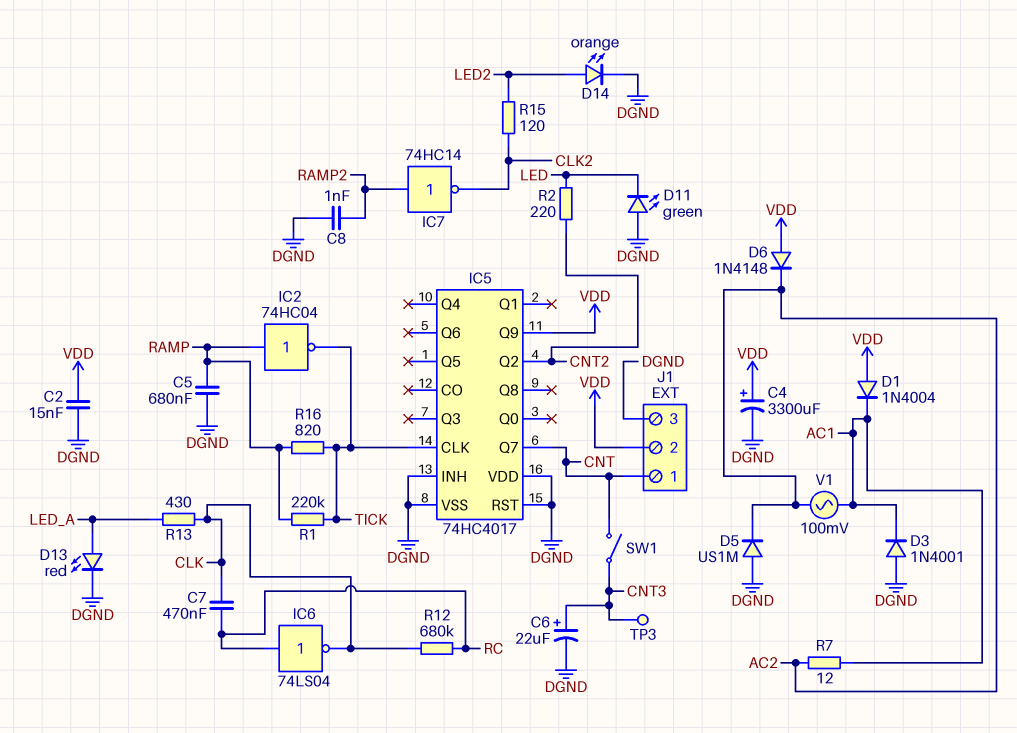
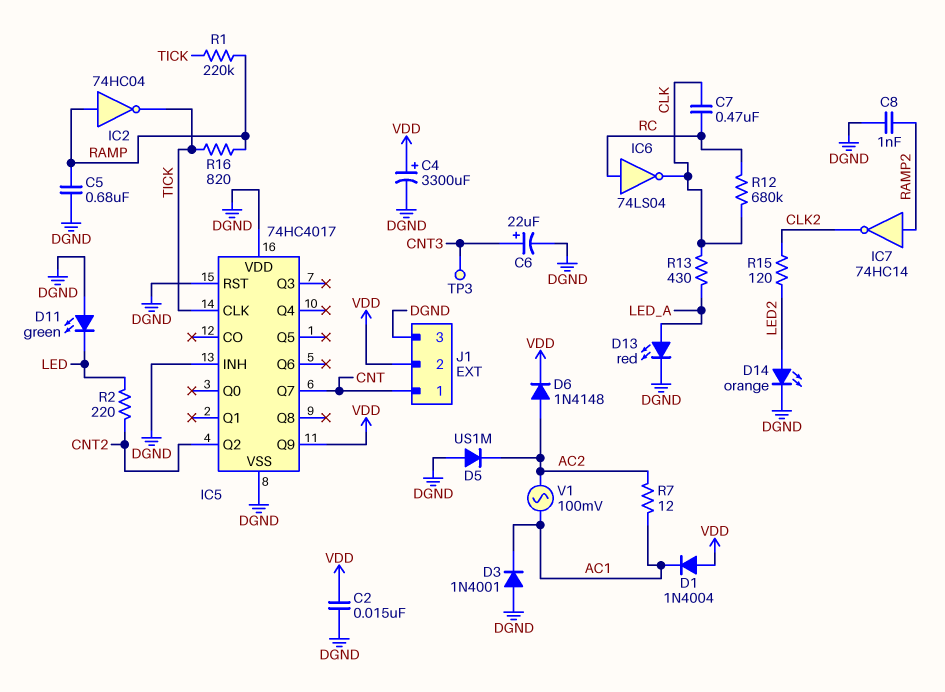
D6: diode 1N4148 (A VDD, K AC2) -> diode 1N4148 (A AC2, K VDD)
SW1: switch (CNT, CNT3) -> none

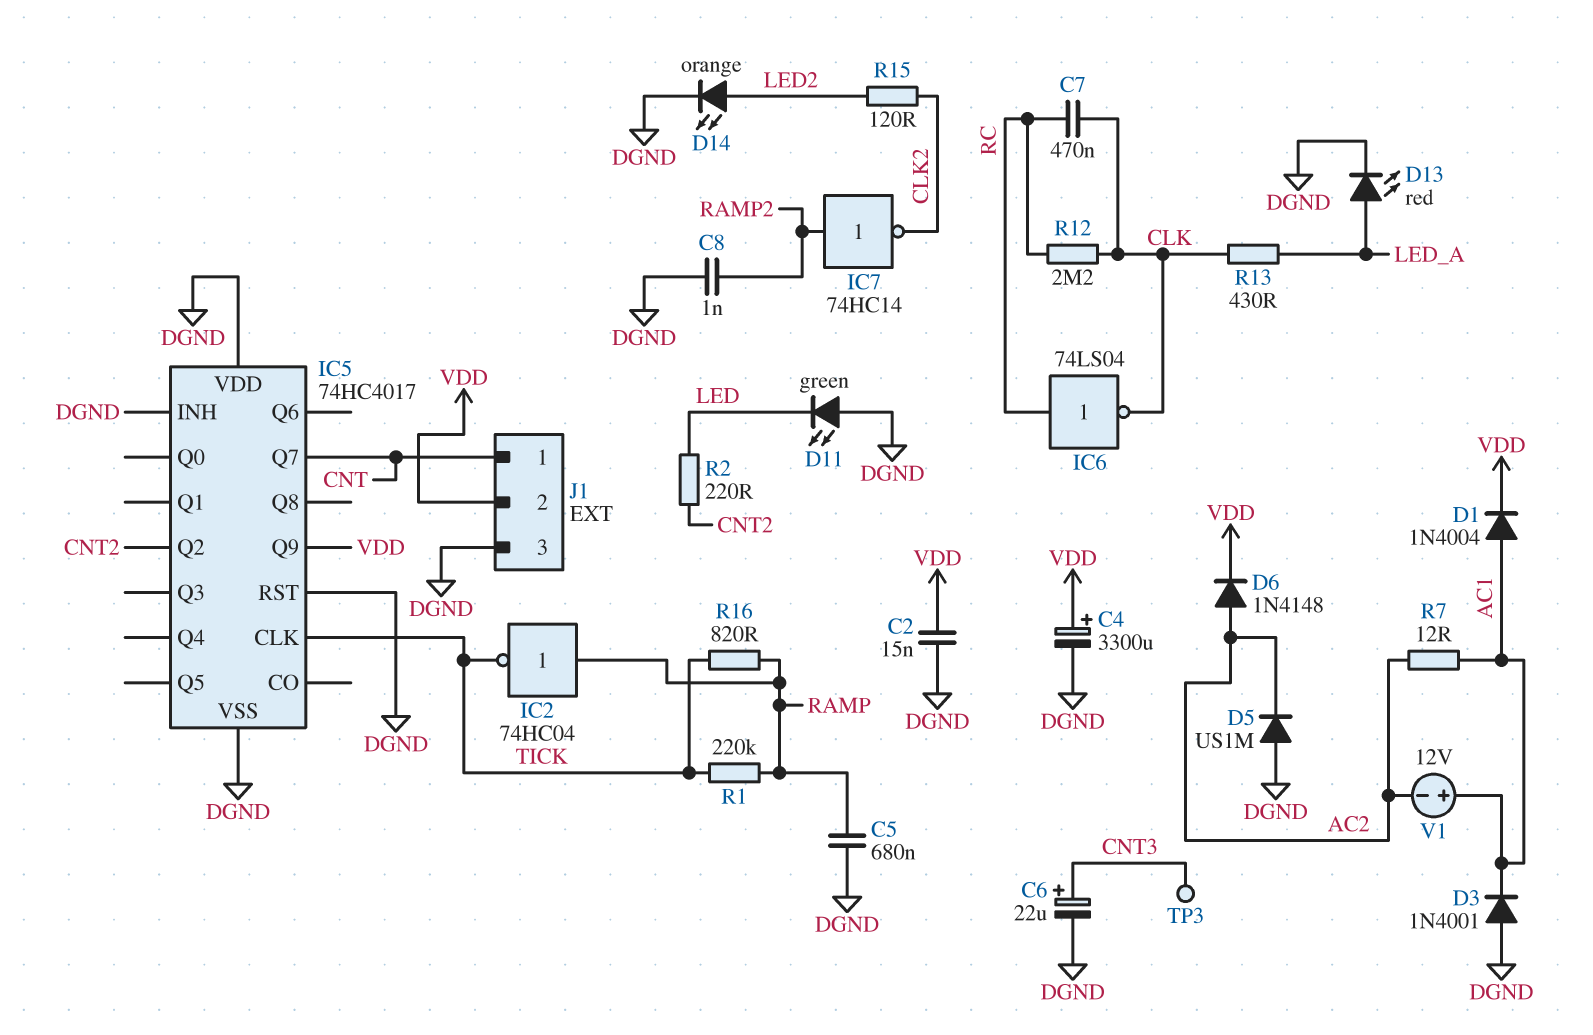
D1: diode 1N4004 (A VDD, K AC1) -> diode 1N4004 (A AC1, K VDD)
R12: 680k (CLK, RC) -> 2.2M (CLK, RC)
V1: AC 100mV (AC1, AC2) -> 12V (plus AC1, minus AC2)

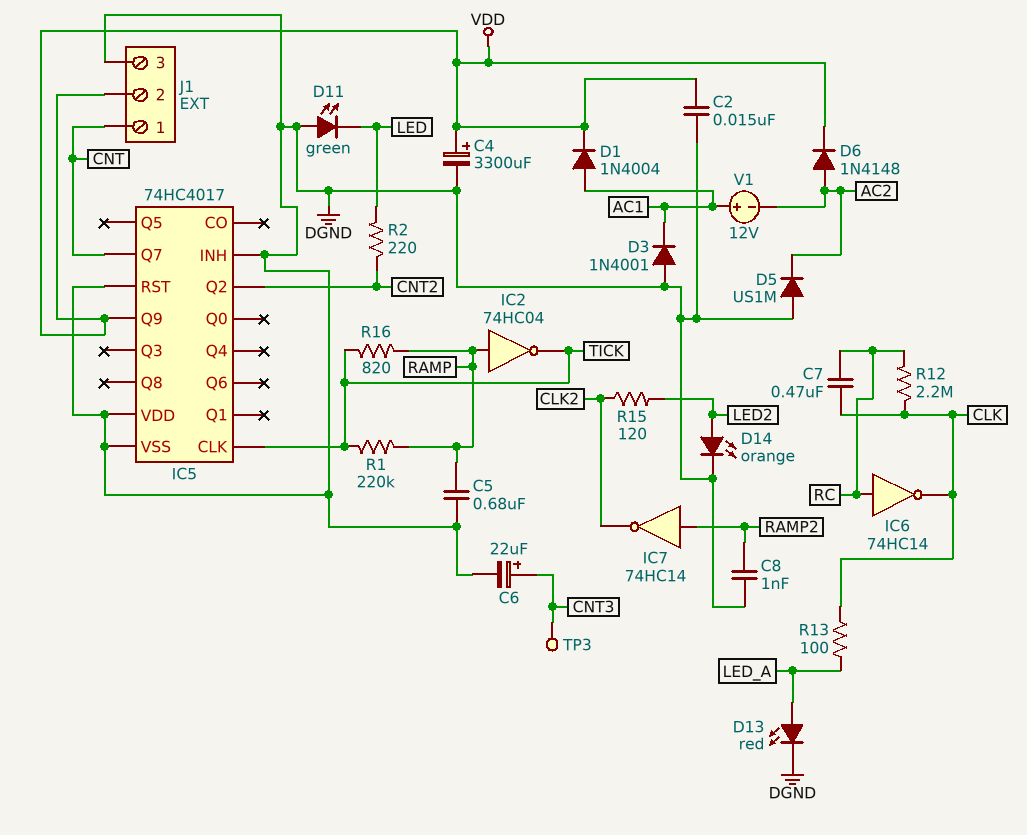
IC6: NOT 74LS04 (in RC, out CLK) -> NOT 74HC14 (in RC, out CLK)
R7: 12 (AC1, AC2) -> none
R13: 430 (CLK, LED_A) -> 100 (CLK, LED_A)

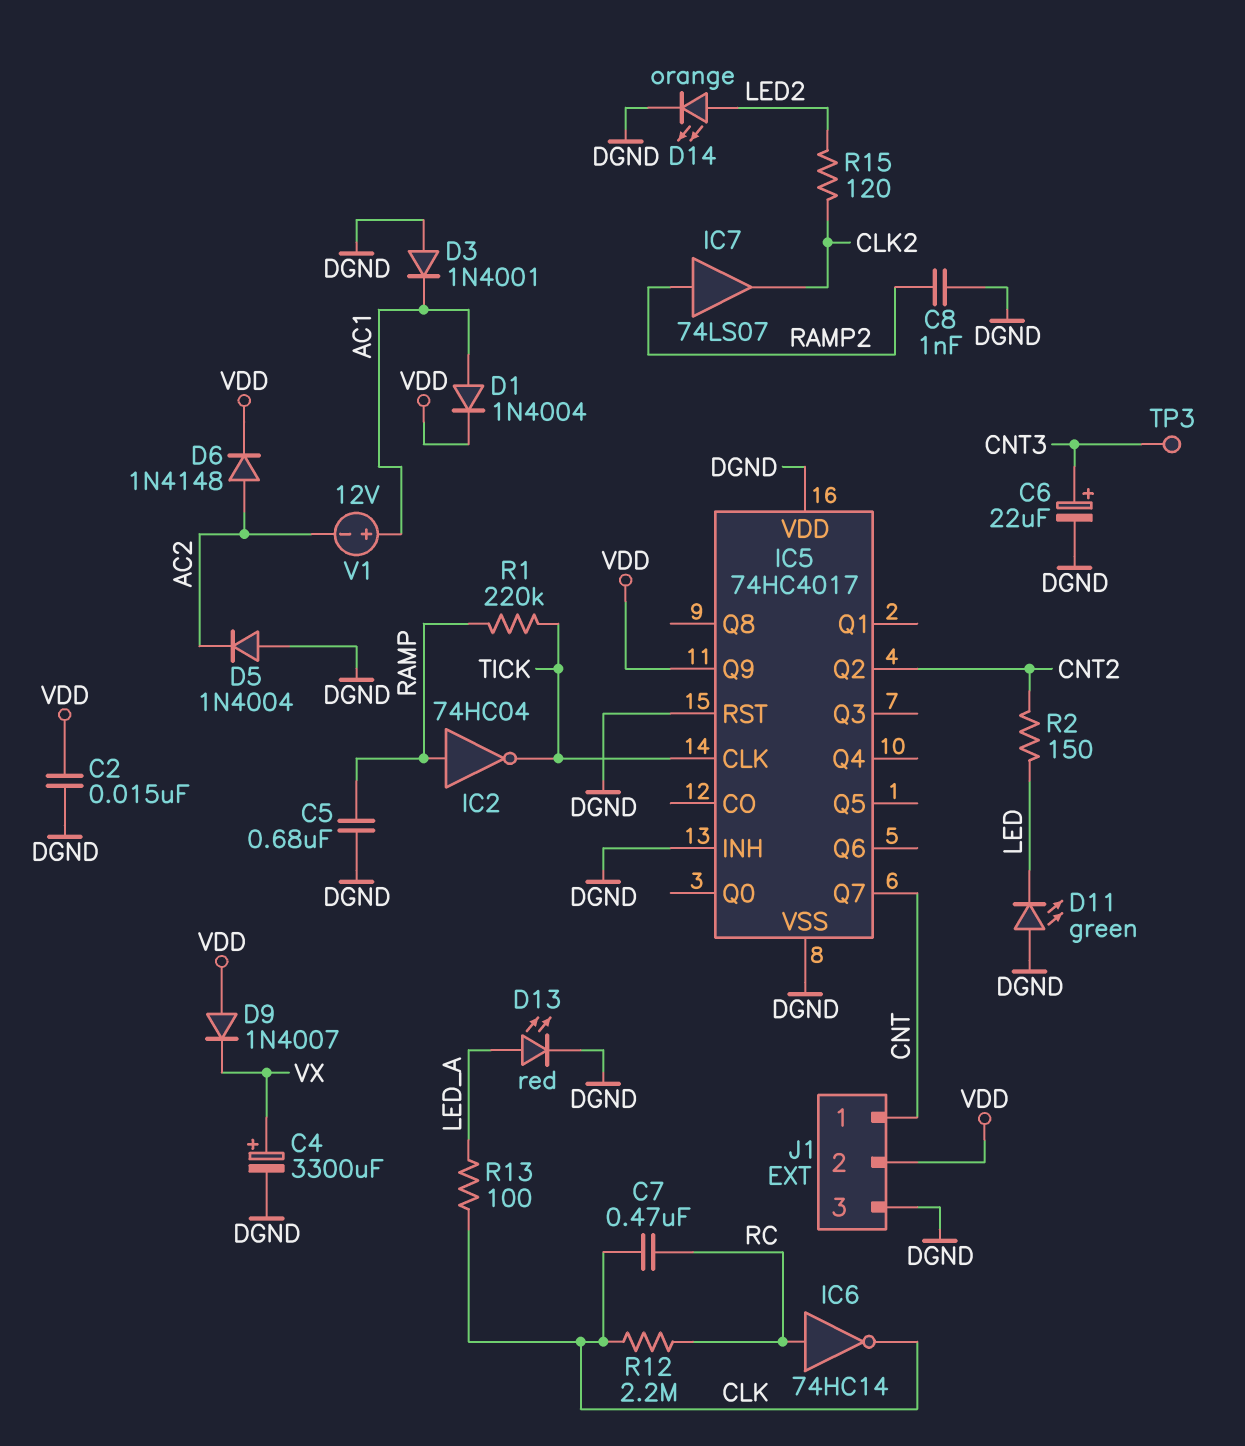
C4: 3300uF (plus VDD, minus DGND) -> 3300uF (plus VX, minus DGND)
D5: diode US1M (A DGND, K AC2) -> diode 1N4004 (A DGND, K AC2)
D9: none -> diode 1N4007 (A VDD, K VX)
IC7: NOT 74HC14 (in RAMP2, out CLK2) -> buffer 74LS07 (in RAMP2, out CLK2)
R2: 220 (CNT2, LED) -> 150 (CNT2, LED)
R16: 820 (RAMP, TICK) -> none

